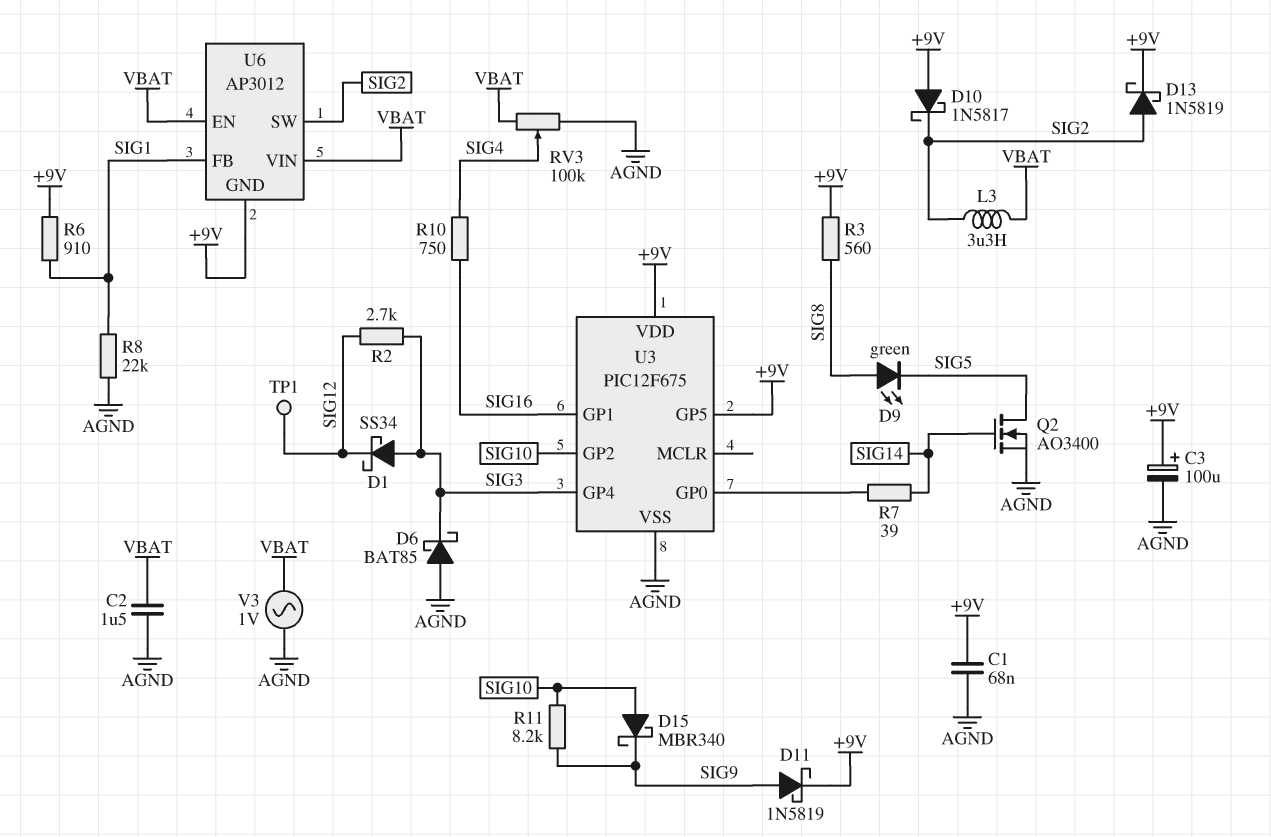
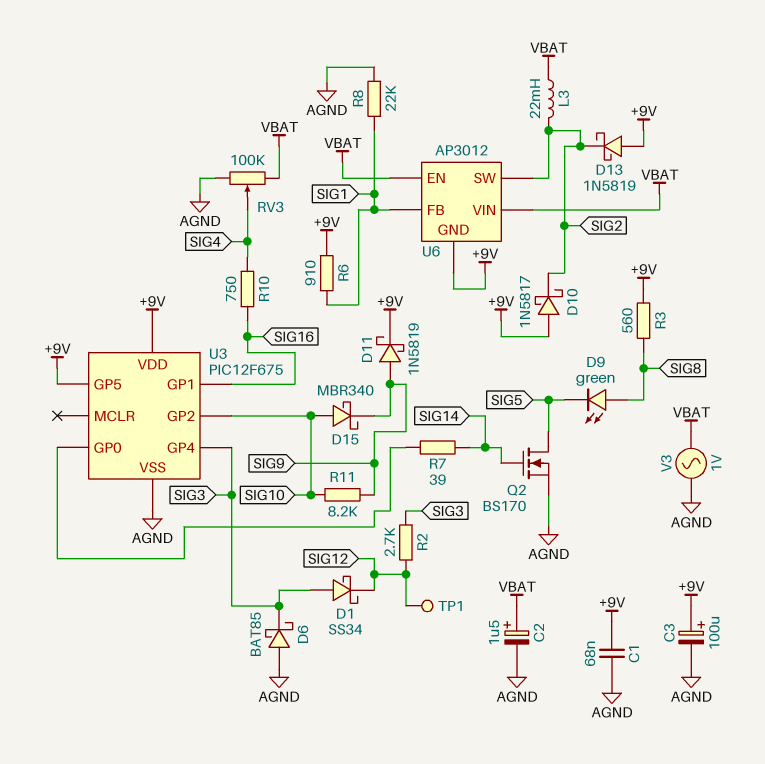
C2: 1.5uF (AGND, VBAT) -> 1.5uF (plus VBAT, minus AGND)
D13: schottky 1N5819 (A SIG2, K +9V) -> schottky 1N5819 (A +9V, K SIG2)
L3: 3.3uH (SIG2, VBAT) -> 22mH (SIG2, VBAT)
Q2: NMOS AO3400 (G SIG14, D SIG5, S AGND) -> NMOS BS170 (G SIG14, D SIG5, S AGND)

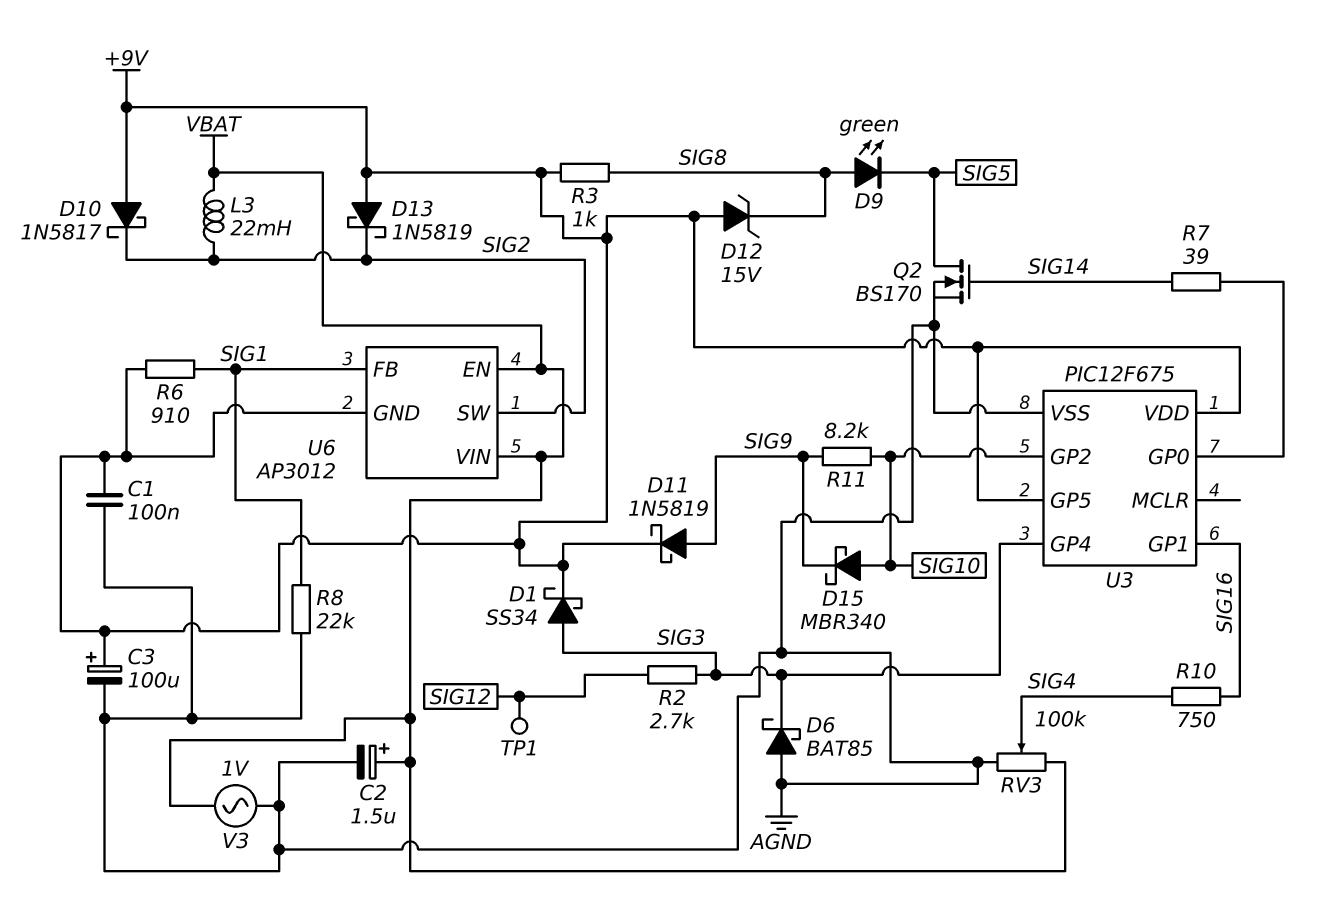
C1: 68nF (+9V, AGND) -> 100nF (+9V, AGND)
D1: schottky SS34 (A SIG3, K SIG12) -> schottky SS34 (A SIG3, K +9V)
D12: none -> zener 15V (A +9V, K SIG8)
R3: 560 (+9V, SIG8) -> 1k (+9V, SIG8)

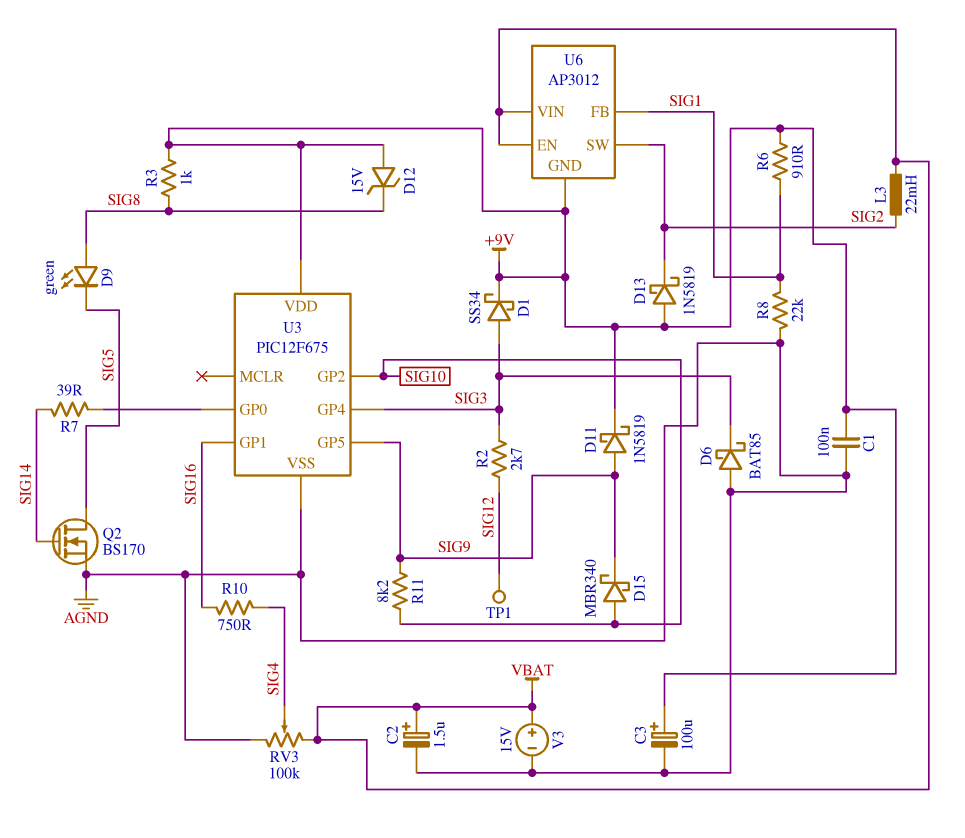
D10: schottky 1N5817 (A +9V, K SIG2) -> none
U3 pin GP5: +9V -> SIG9
V3: AC 1V (AGND, VBAT) -> 15V (plus VBAT, minus AGND)

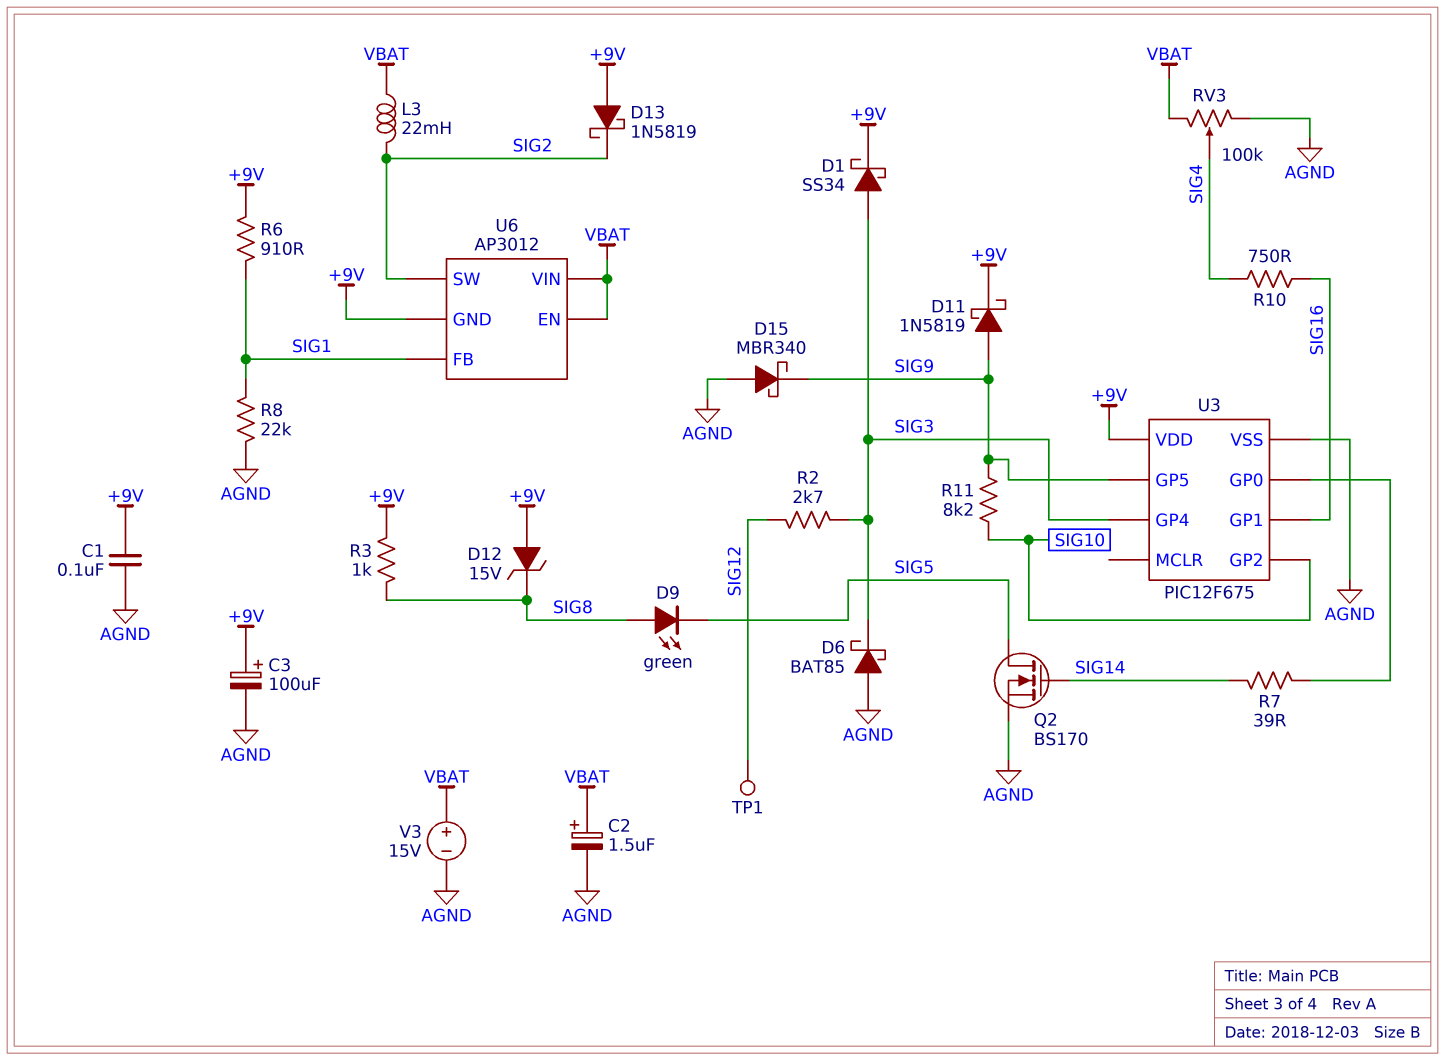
D15: schottky MBR340 (A SIG10, K SIG9) -> schottky MBR340 (A AGND, K SIG9)

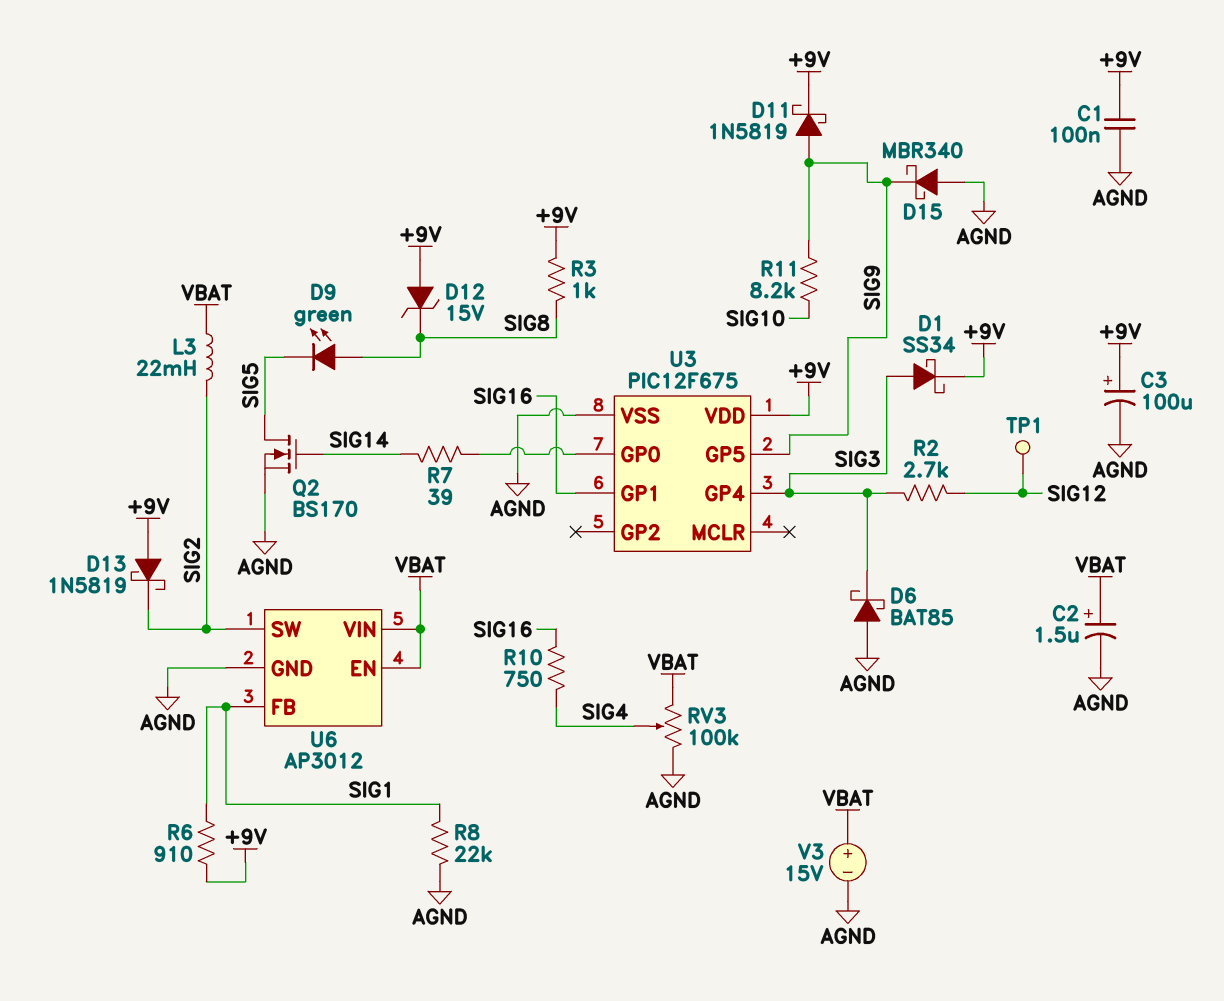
U3 pin GP2: SIG10 -> none
U6 pin GND: +9V -> AGND

